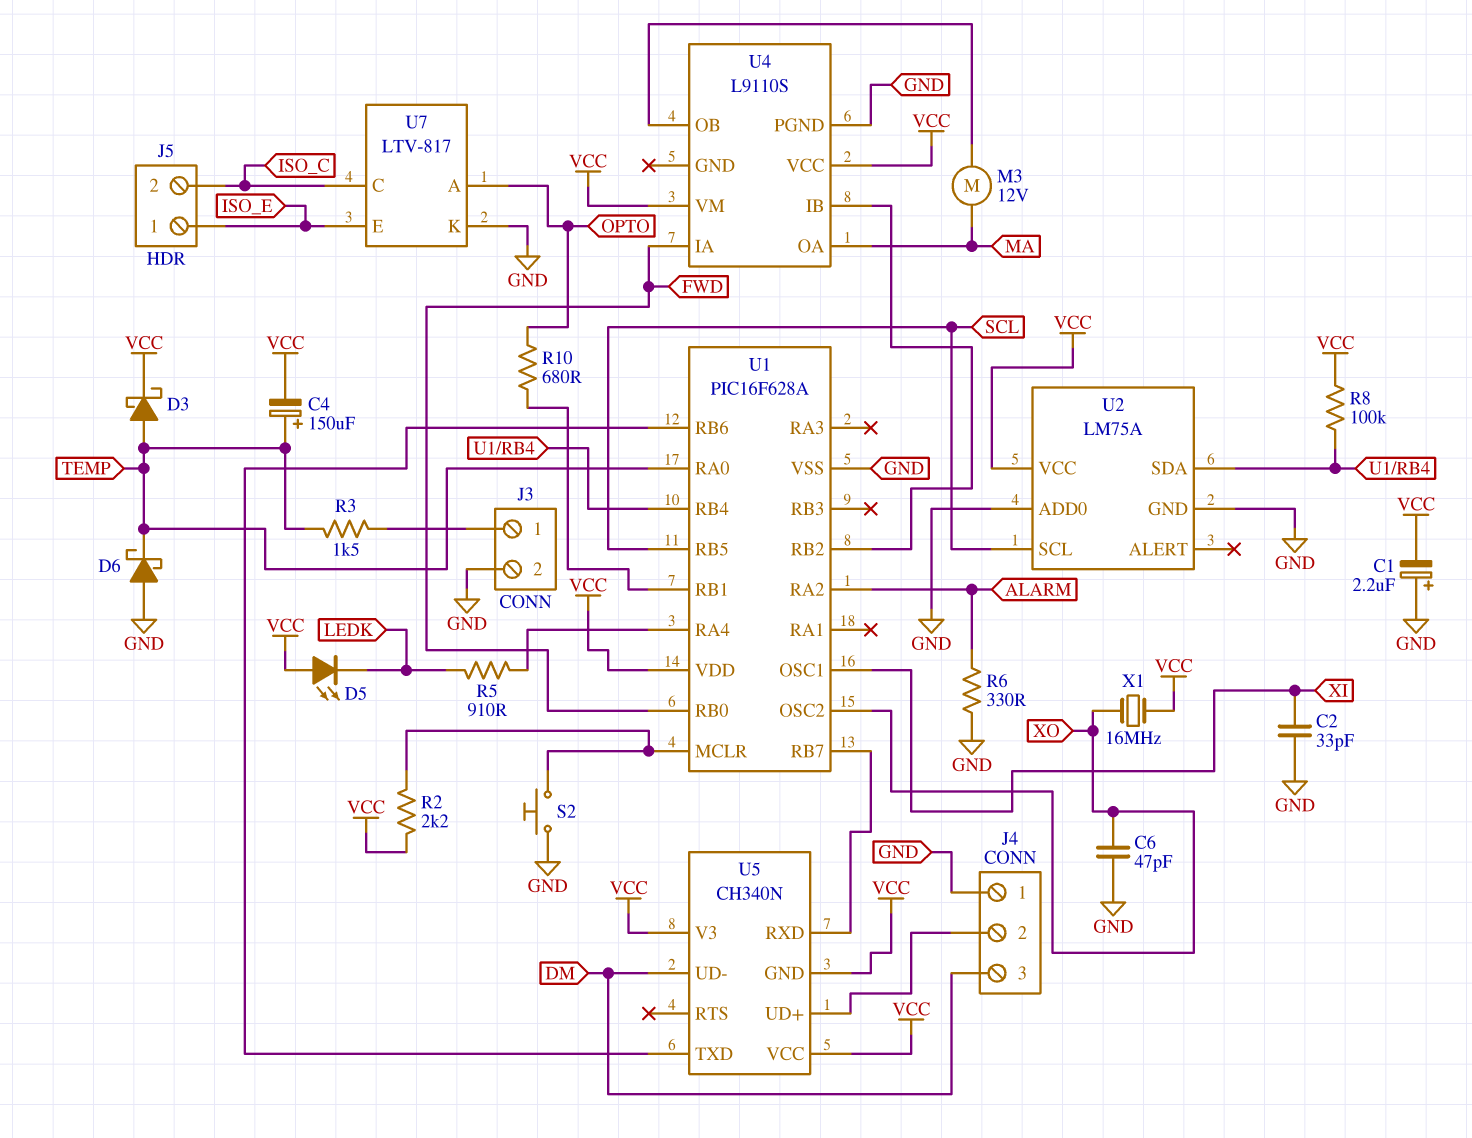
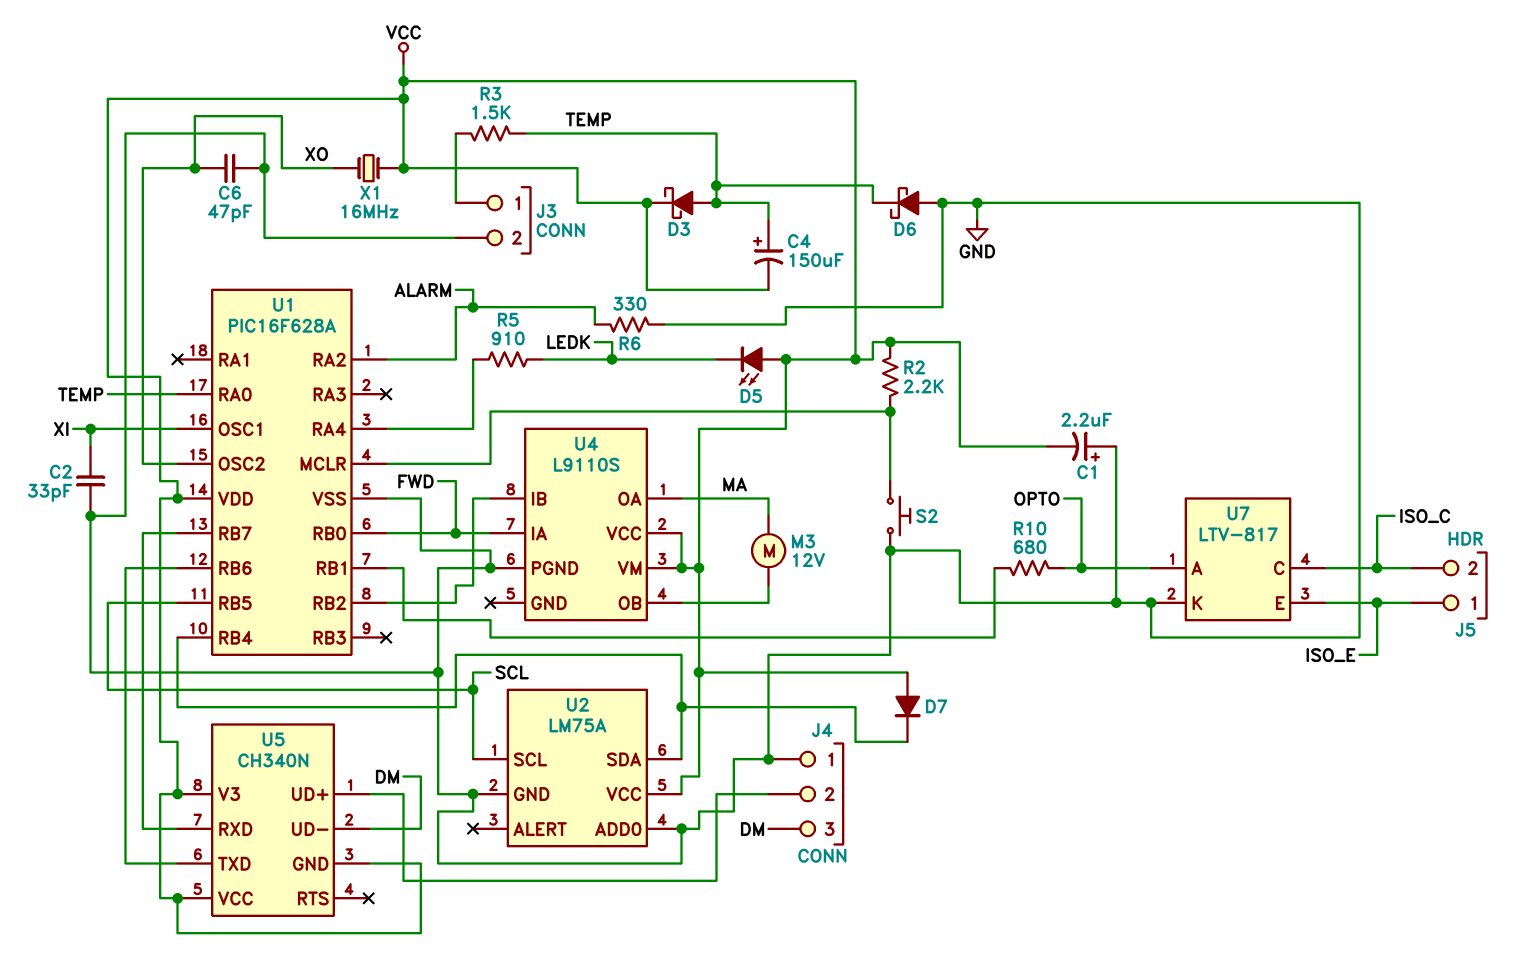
D7: none -> diode (A VCC, K U1/RB4)
R8: 100k (U1/RB4, VCC) -> none

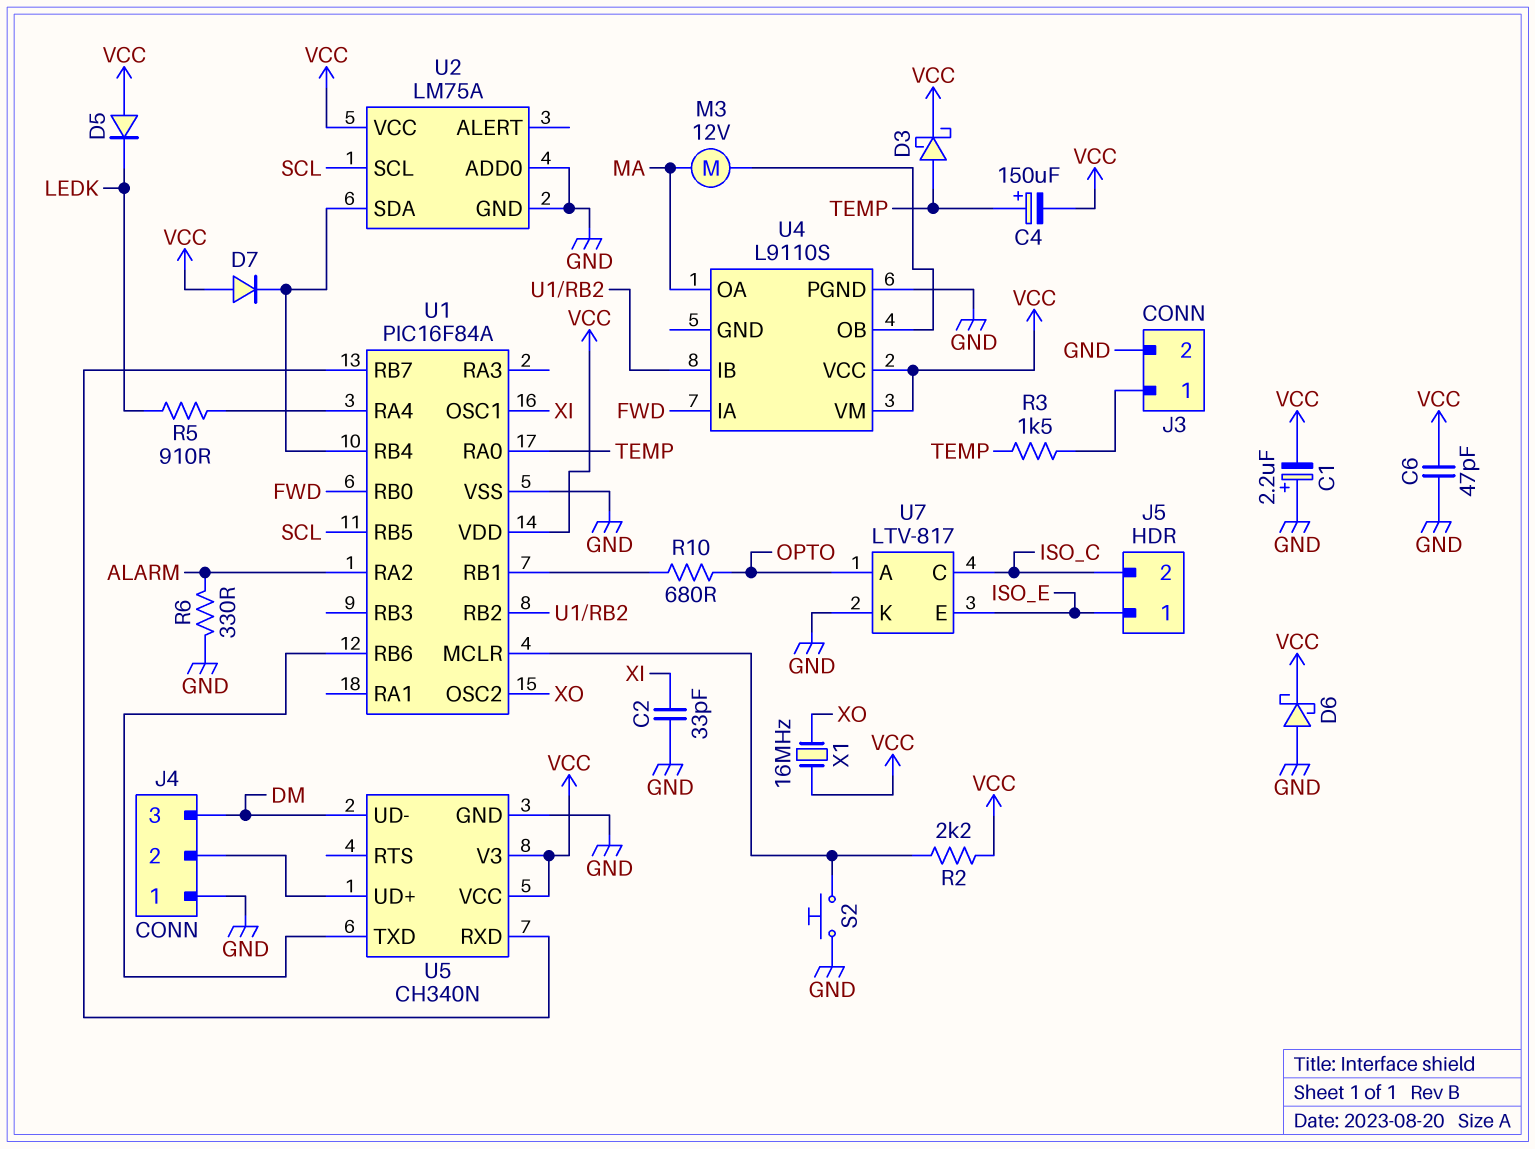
C6: 47pF (GND, XO) -> 47pF (GND, VCC)
D5: LED (A VCC, K LEDK) -> diode (A VCC, K LEDK)
D6: schottky (A GND, K TEMP) -> schottky (A GND, K VCC)
U1: PIC16F628A -> PIC16F84A
U5 pin GND: VCC -> GND

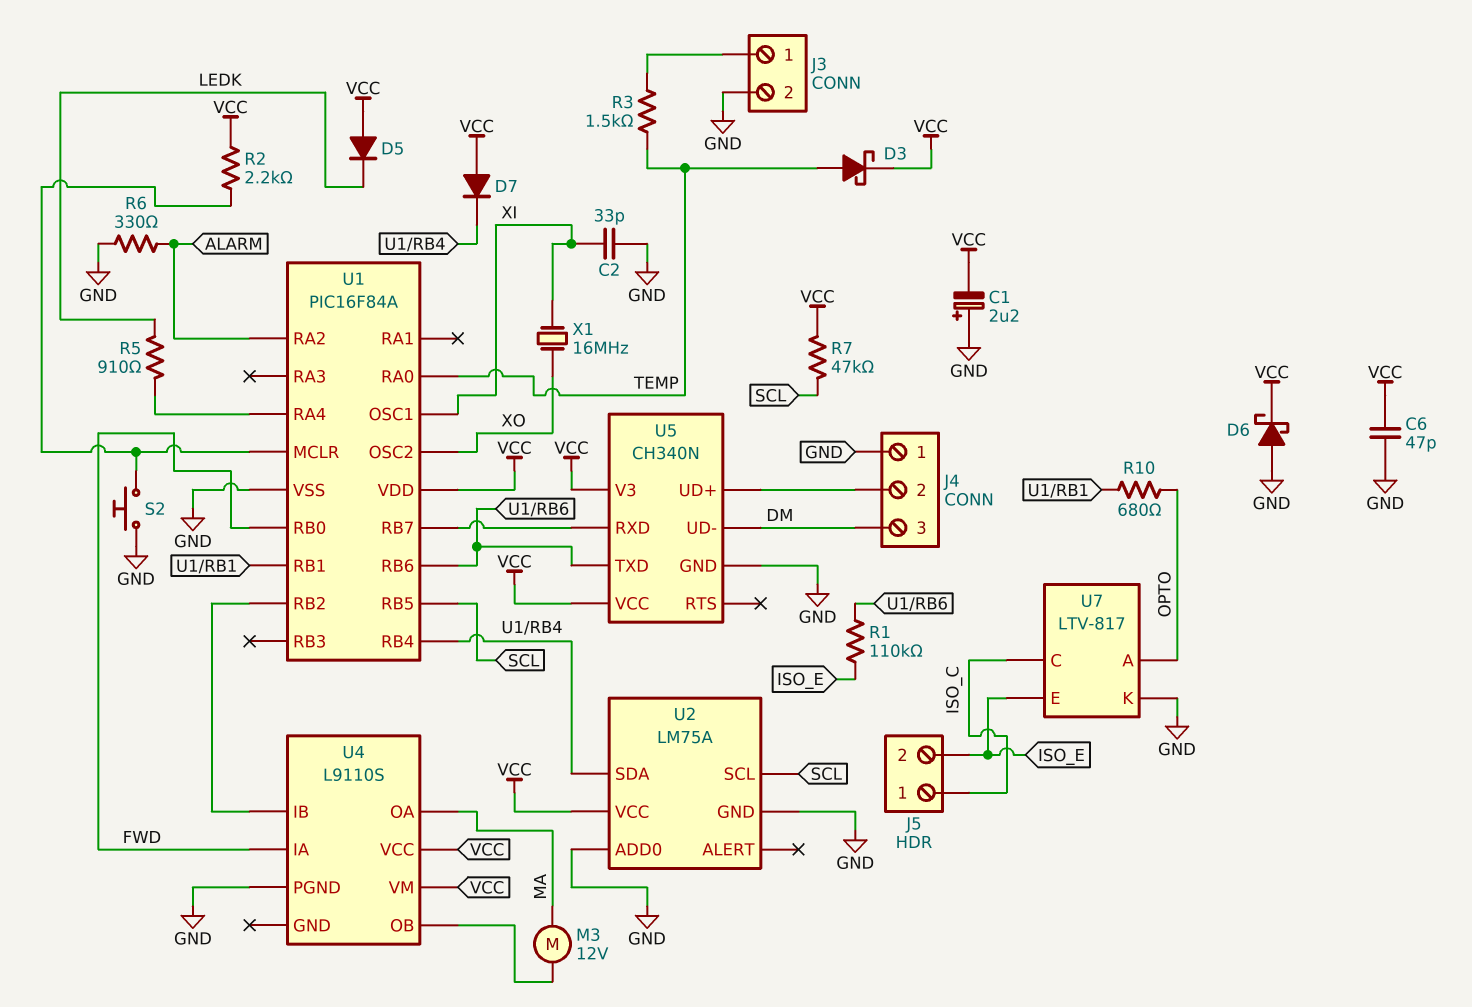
C4: 150uF (plus TEMP, minus VCC) -> none
J5 pin 1: ISO_E -> ISO_C
J5 pin 2: ISO_C -> ISO_E
R1: none -> 110k (ISO_E, U1/RB6)
R7: none -> 47k (SCL, VCC)
X1: 16MHz (VCC, XO) -> 16MHz (XI, XO)

